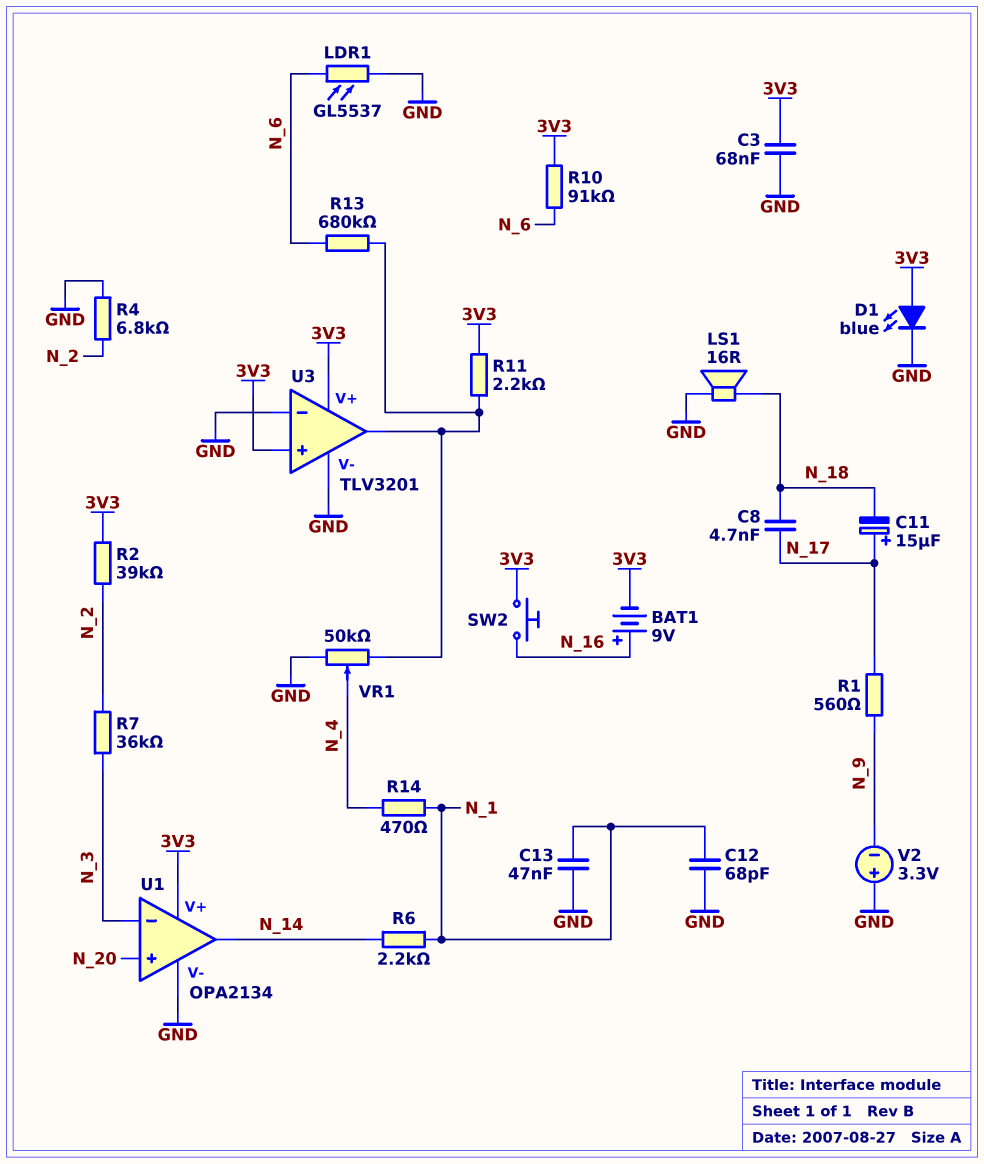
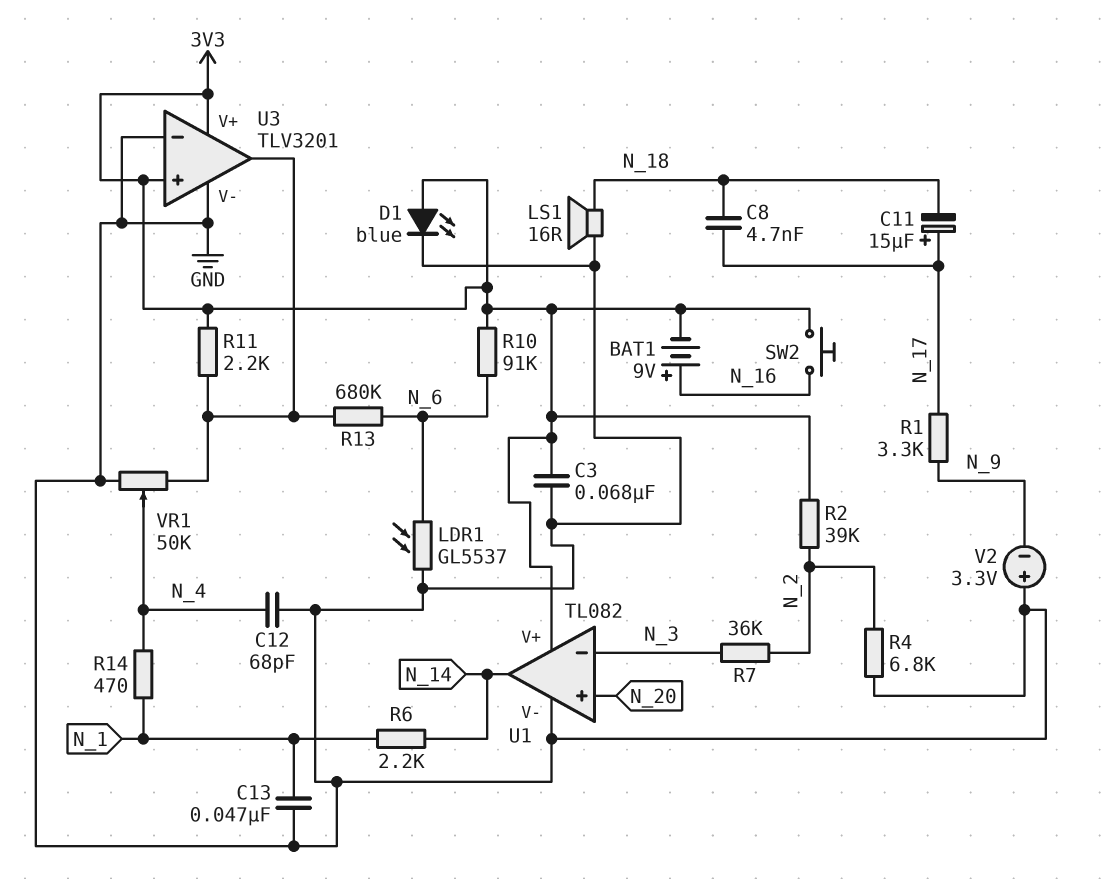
C12: 68pF (GND, N_1) -> 68pF (GND, N_4)
R1: 560 (N_9, N_17) -> 3.3k (N_9, N_17)
U1: OPA2134 -> TL082

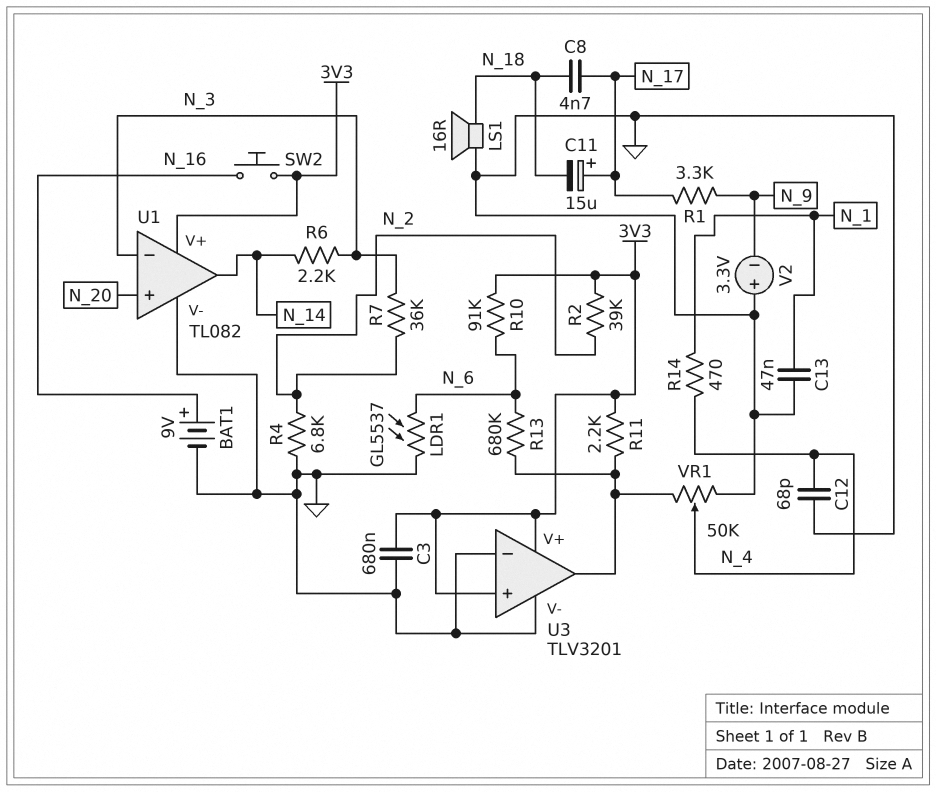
BAT1: 9V (plus N_16, minus 3V3) -> 9V (plus N_16, minus GND)
C3: 68nF (3V3, GND) -> 680nF (3V3, GND)
D1: LED blue (A 3V3, K GND) -> none
R6: 2.2k (N_1, N_14) -> 2.2k (N_3, N_14)

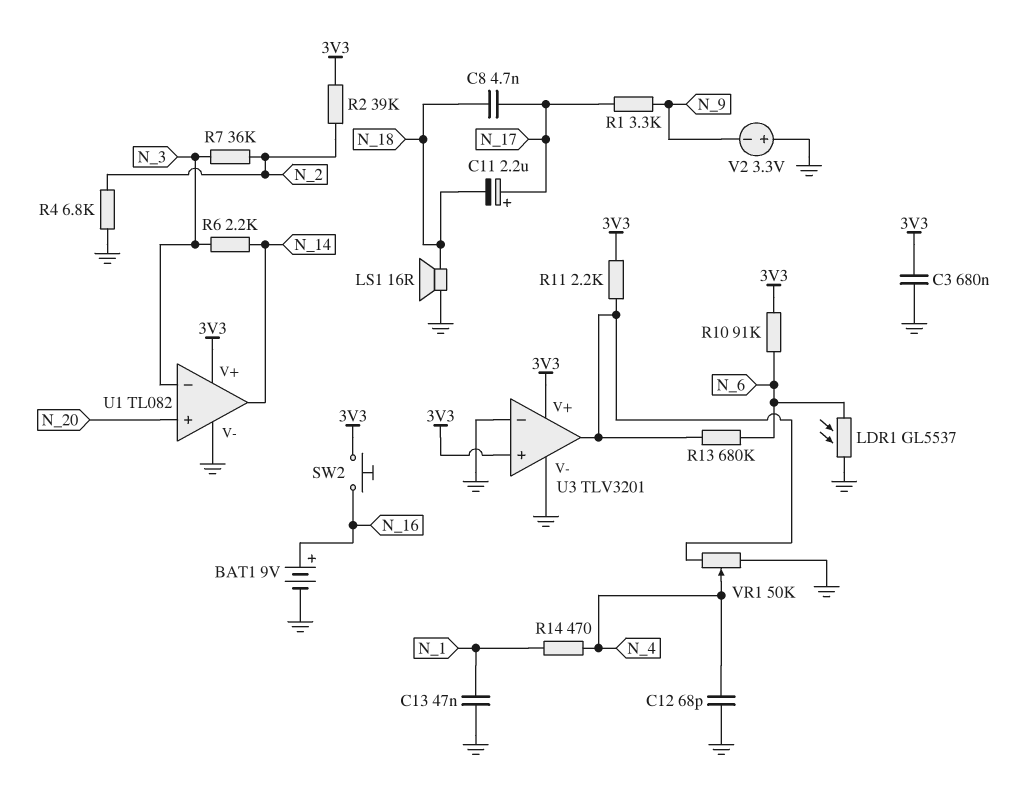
C11: 15uF (plus N_17, minus N_18) -> 2.2uF (plus N_17, minus N_18)

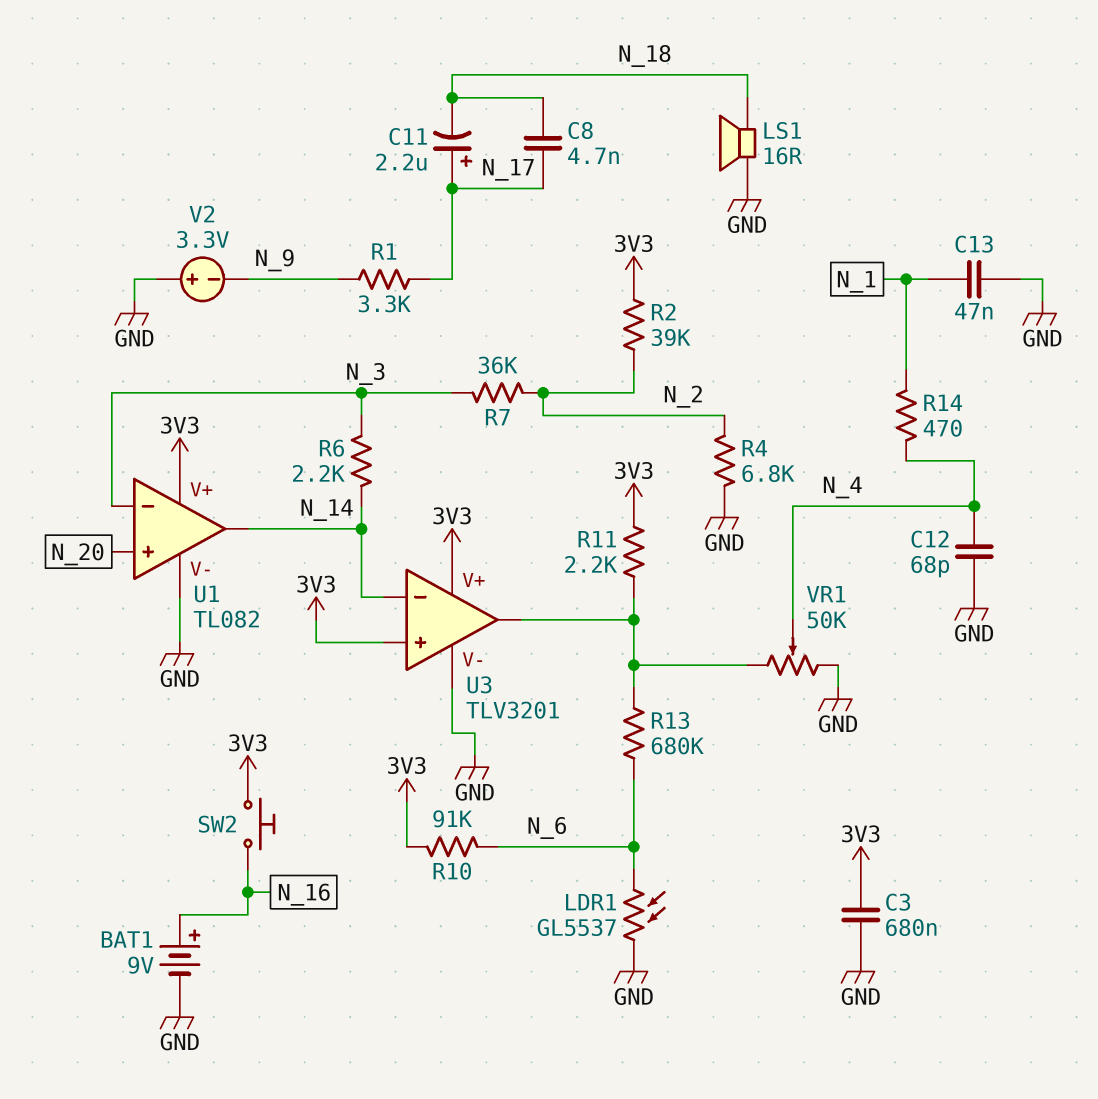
U3 pin in-: GND -> N_14

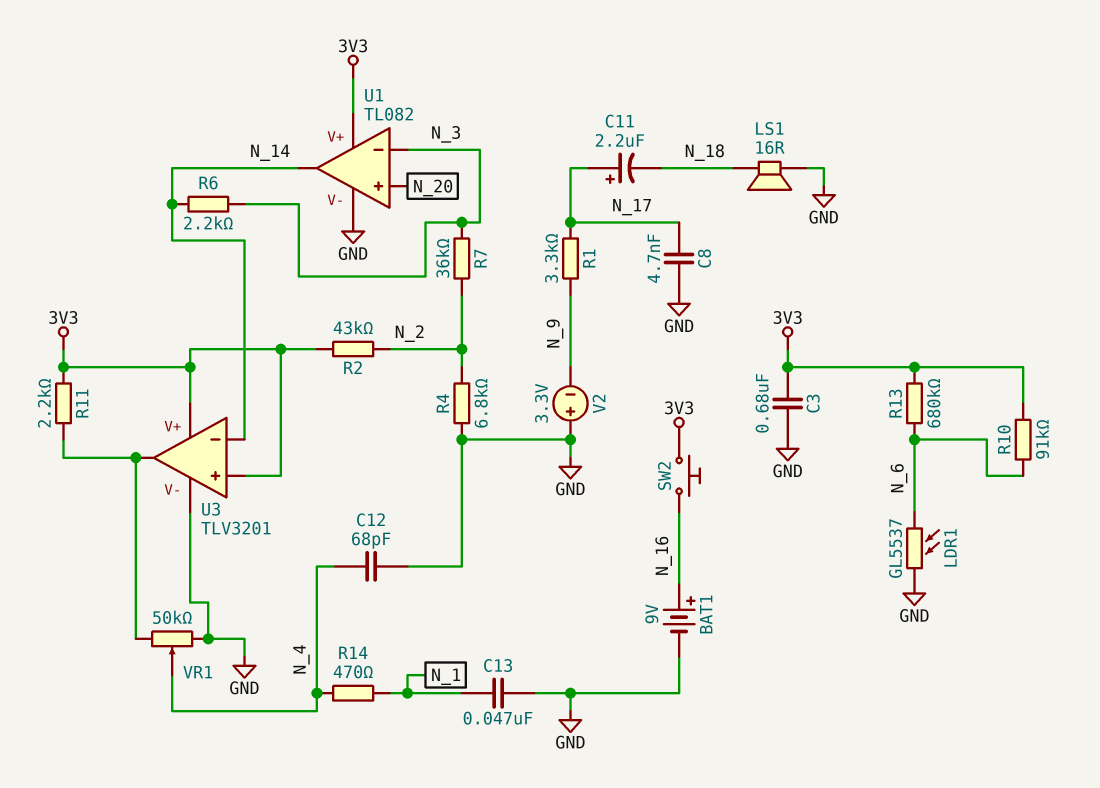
C8: 4.7nF (N_17, N_18) -> 4.7nF (GND, N_17)
R2: 39k (3V3, N_2) -> 43k (3V3, N_2)
R13: 680k (N_6, U3/out) -> 680k (3V3, N_6)

